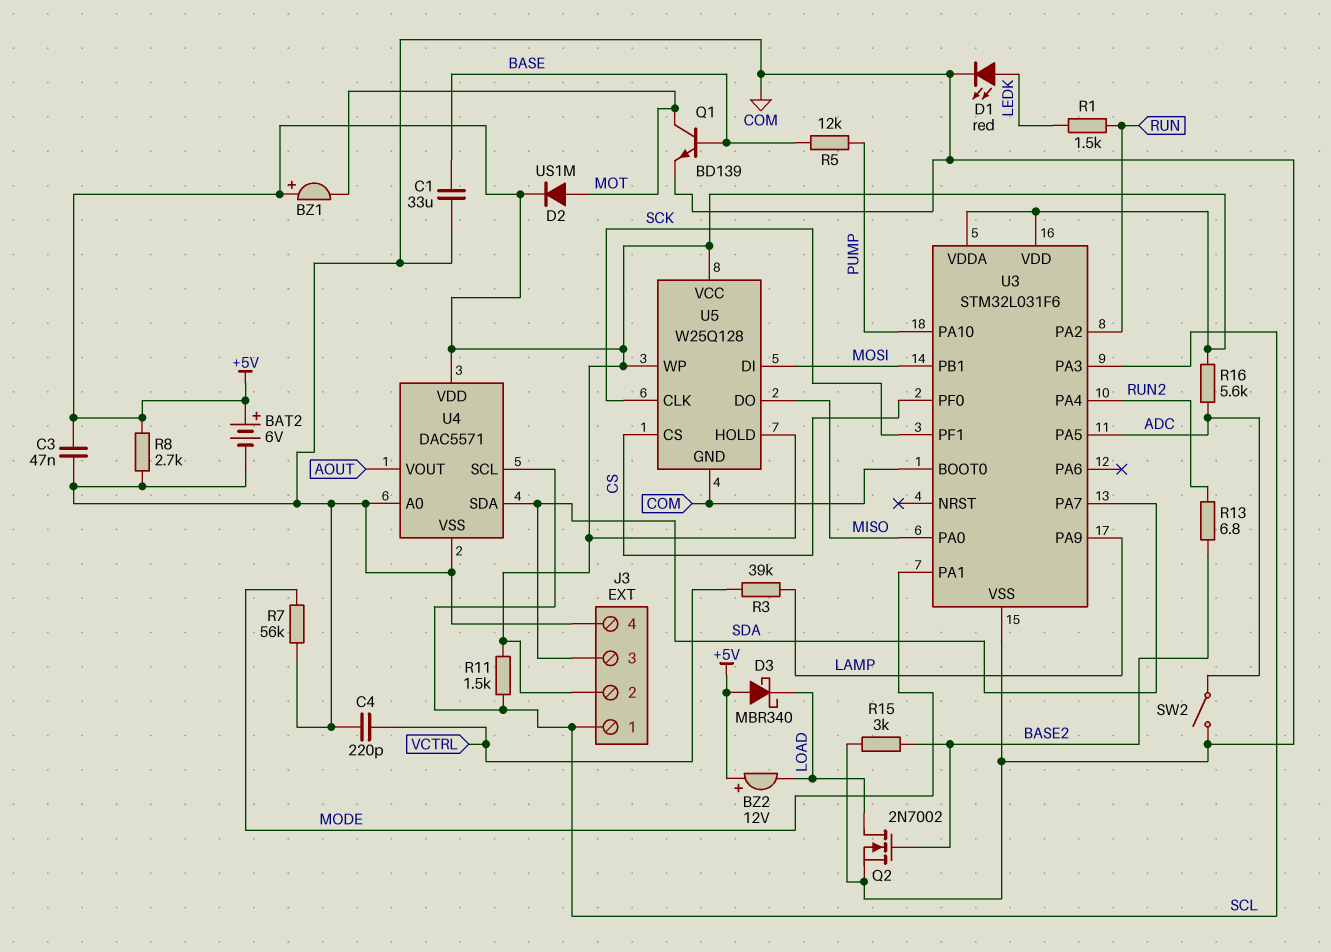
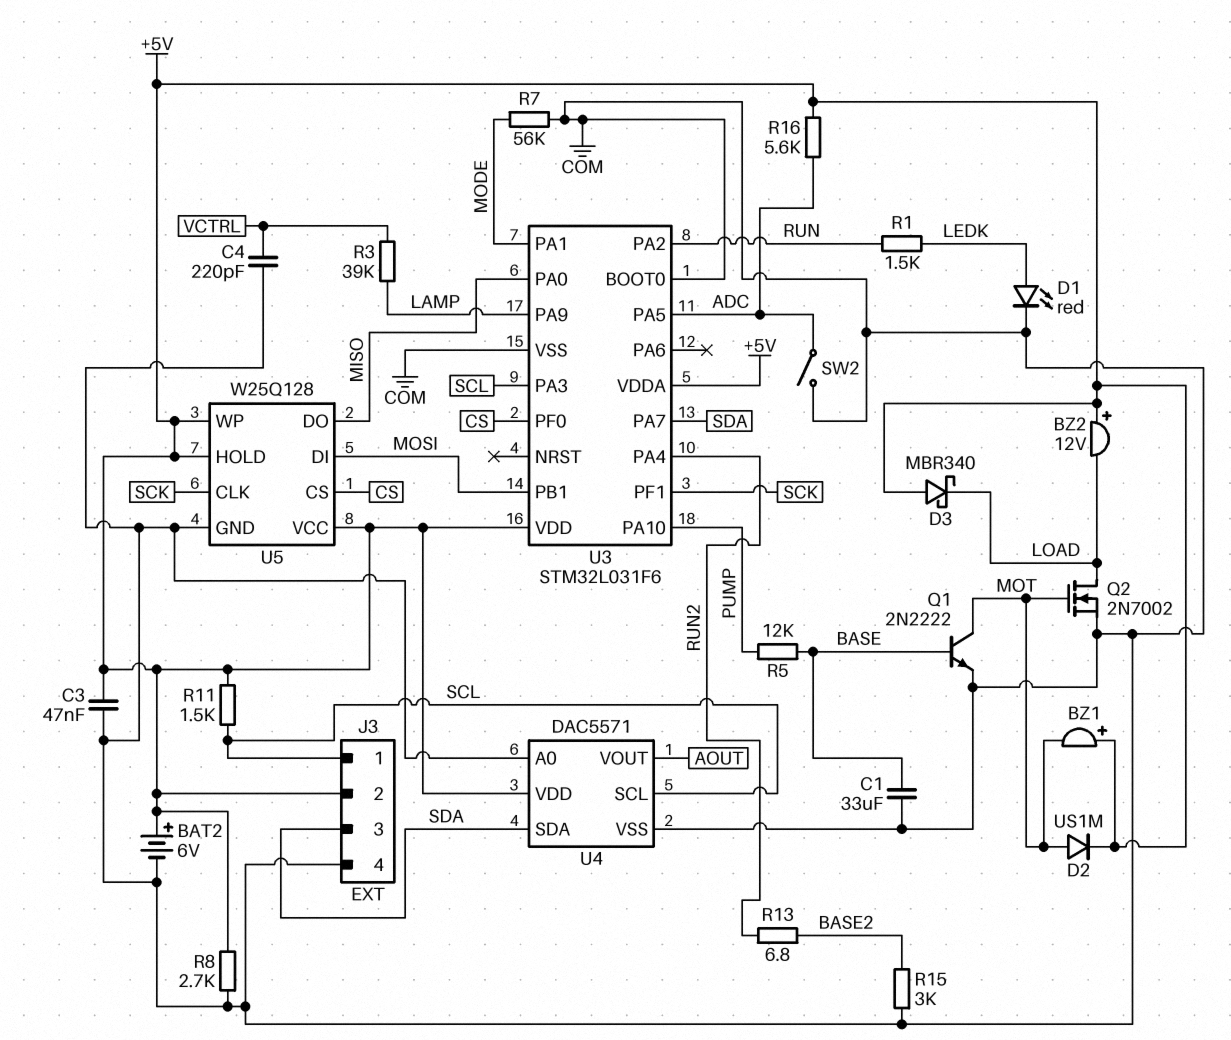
Q1: NPN BD139 (B BASE, C MOT, E COM) -> NPN 2N2222 (B BASE, C MOT, E COM)
Q2: NMOS 2N7002 (G BASE2, D LOAD, S COM) -> NMOS 2N7002 (G MOT, D LOAD, S COM)

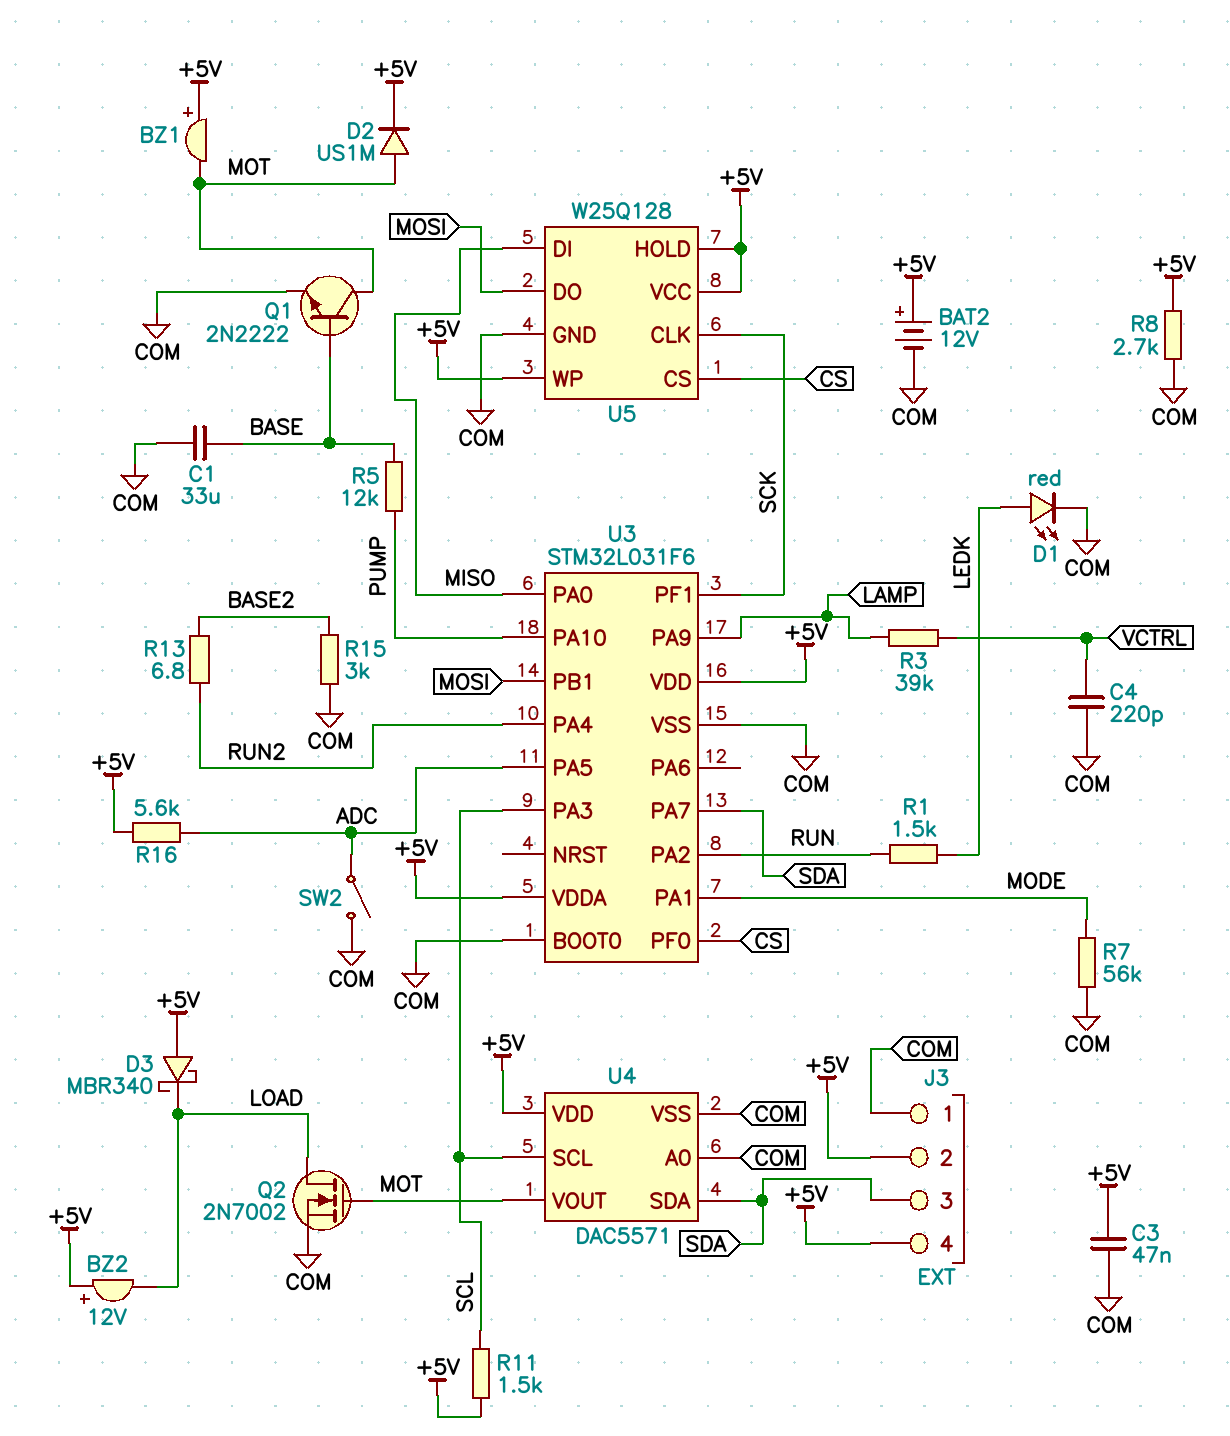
BAT2: 6V (plus +5V, minus COM) -> 12V (plus +5V, minus COM)
J3 pin 1: SCL -> COM
J3 pin 4: COM -> +5V
U4 pin VOUT: AOUT -> MOT
U5 pin DI: MOSI -> MISO
U5 pin DO: MISO -> MOSI

